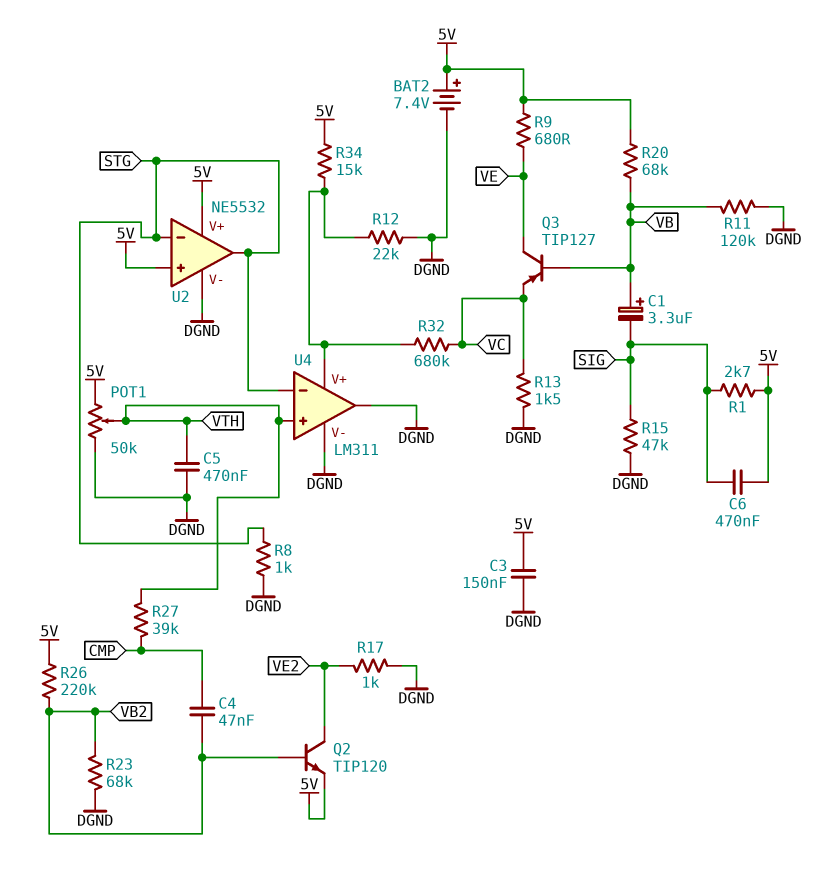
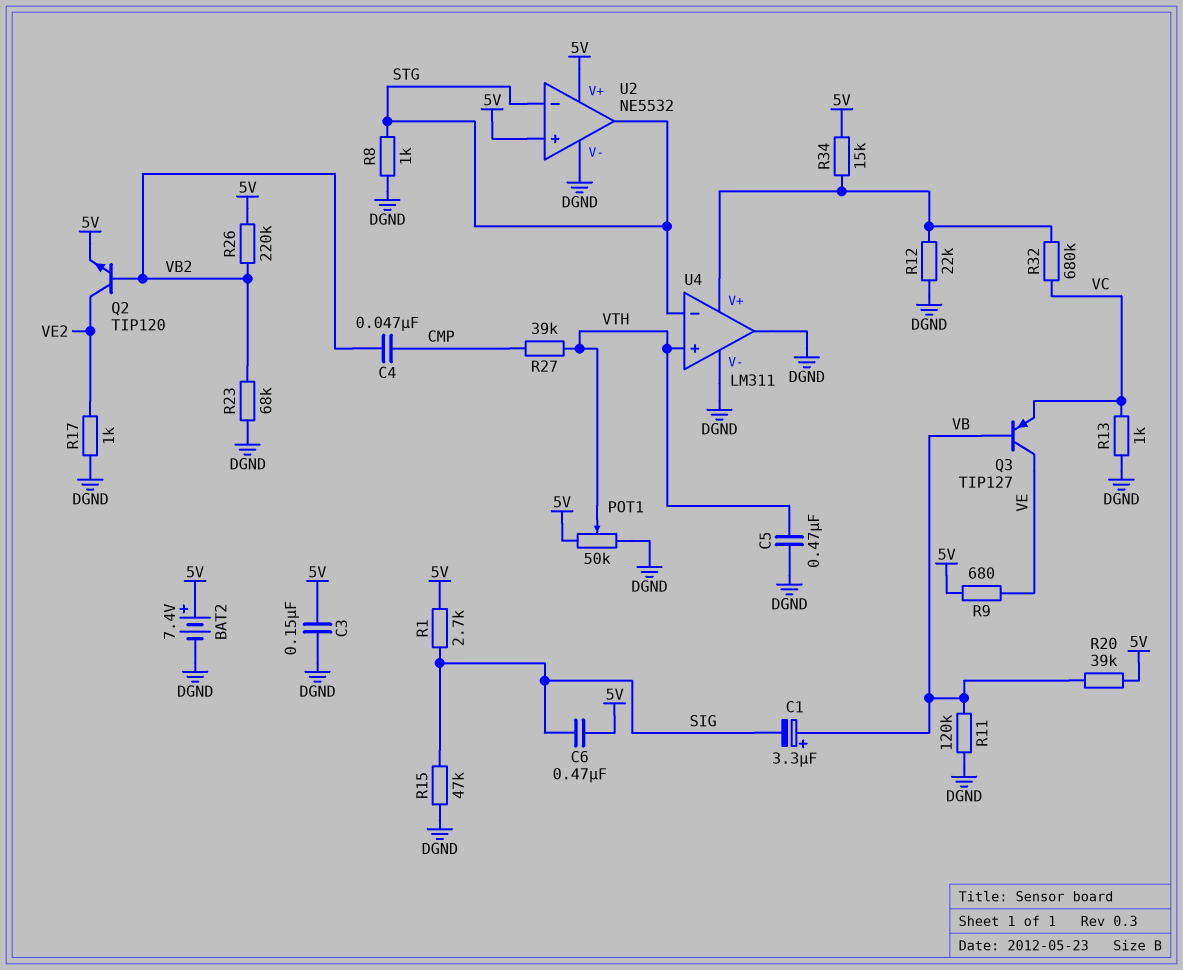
R13: 1.5k (DGND, VC) -> 1k (DGND, VC)
R20: 68k (5V, VB) -> 39k (5V, VB)

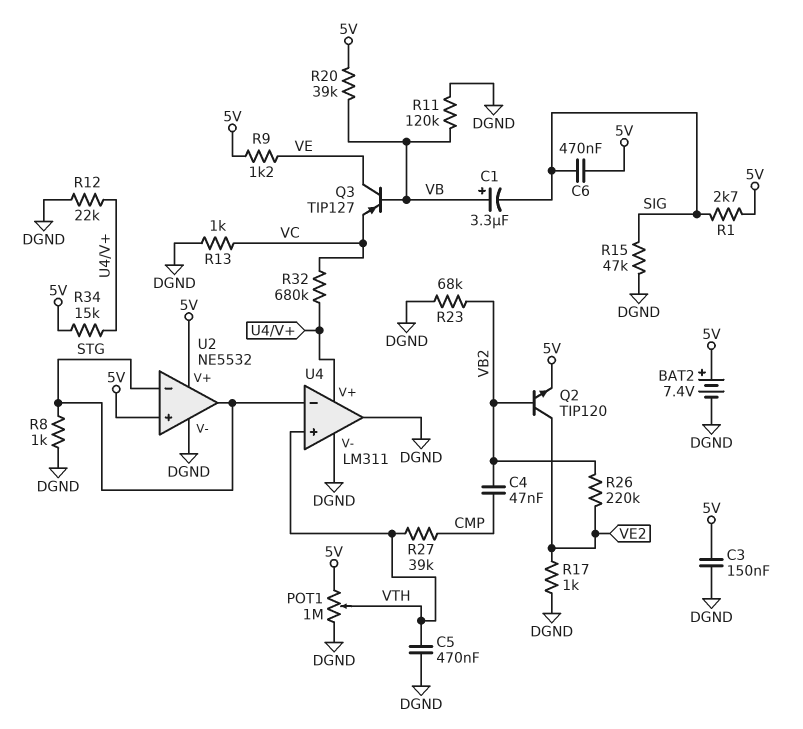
POT1: 50k (5V, DGND, wiper VTH) -> 1M (5V, DGND, wiper VTH)
R9: 680 (5V, VE) -> 1.2k (5V, VE)
R26: 220k (5V, VB2) -> 220k (VB2, VE2)

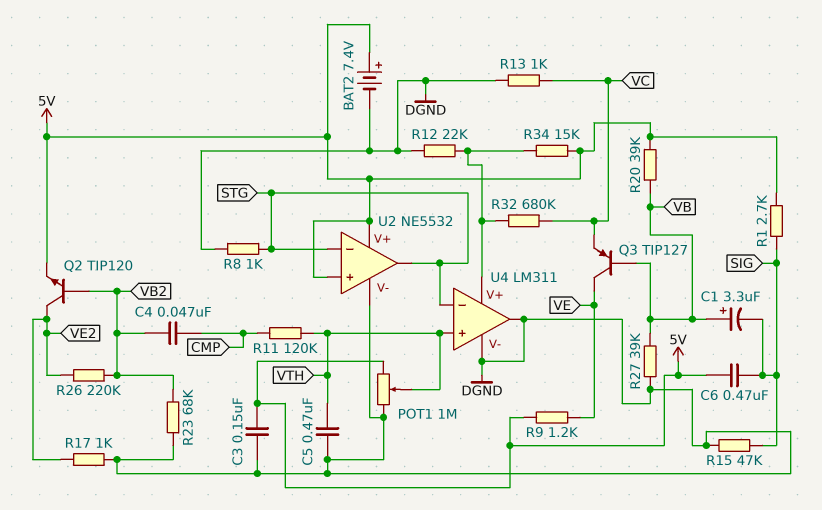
R11: 120k (DGND, VB) -> 120k (CMP, VTH)
R27: 39k (CMP, VTH) -> 39k (DGND, VB)

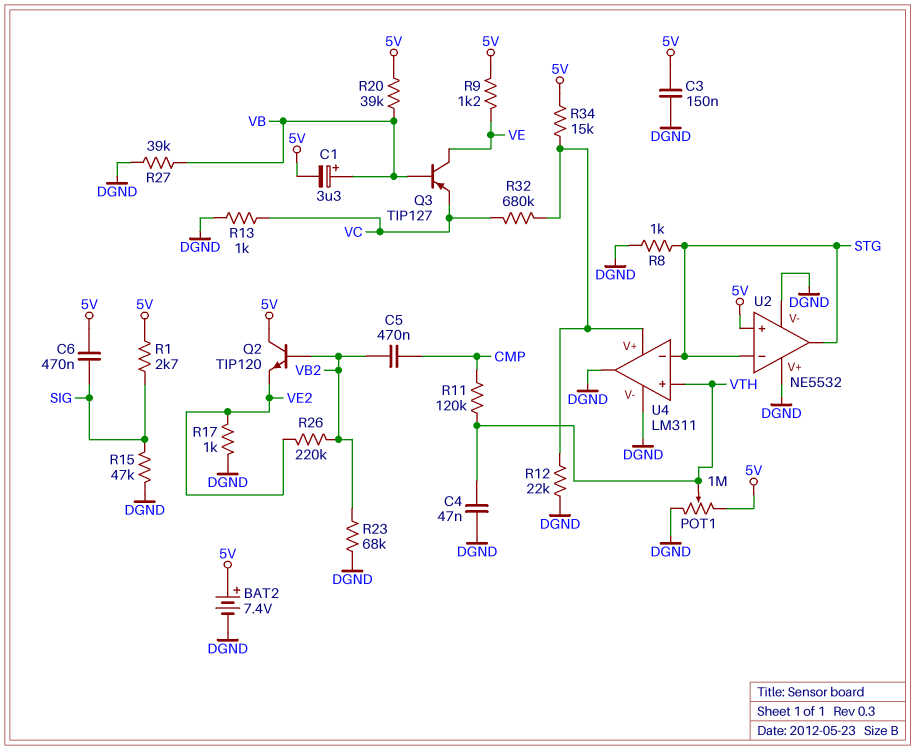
C1: 3.3uF (plus VB, minus SIG) -> 3.3uF (plus VB, minus 5V)
C4: 47nF (CMP, VB2) -> 47nF (DGND, VTH)
C5: 470nF (DGND, VTH) -> 470nF (CMP, VB2)
Q2: NPN TIP120 (B VB2, C VE2, E 5V) -> NPN TIP120 (B VB2, C 5V, E VE2)
U2 pin V+: 5V -> DGND

